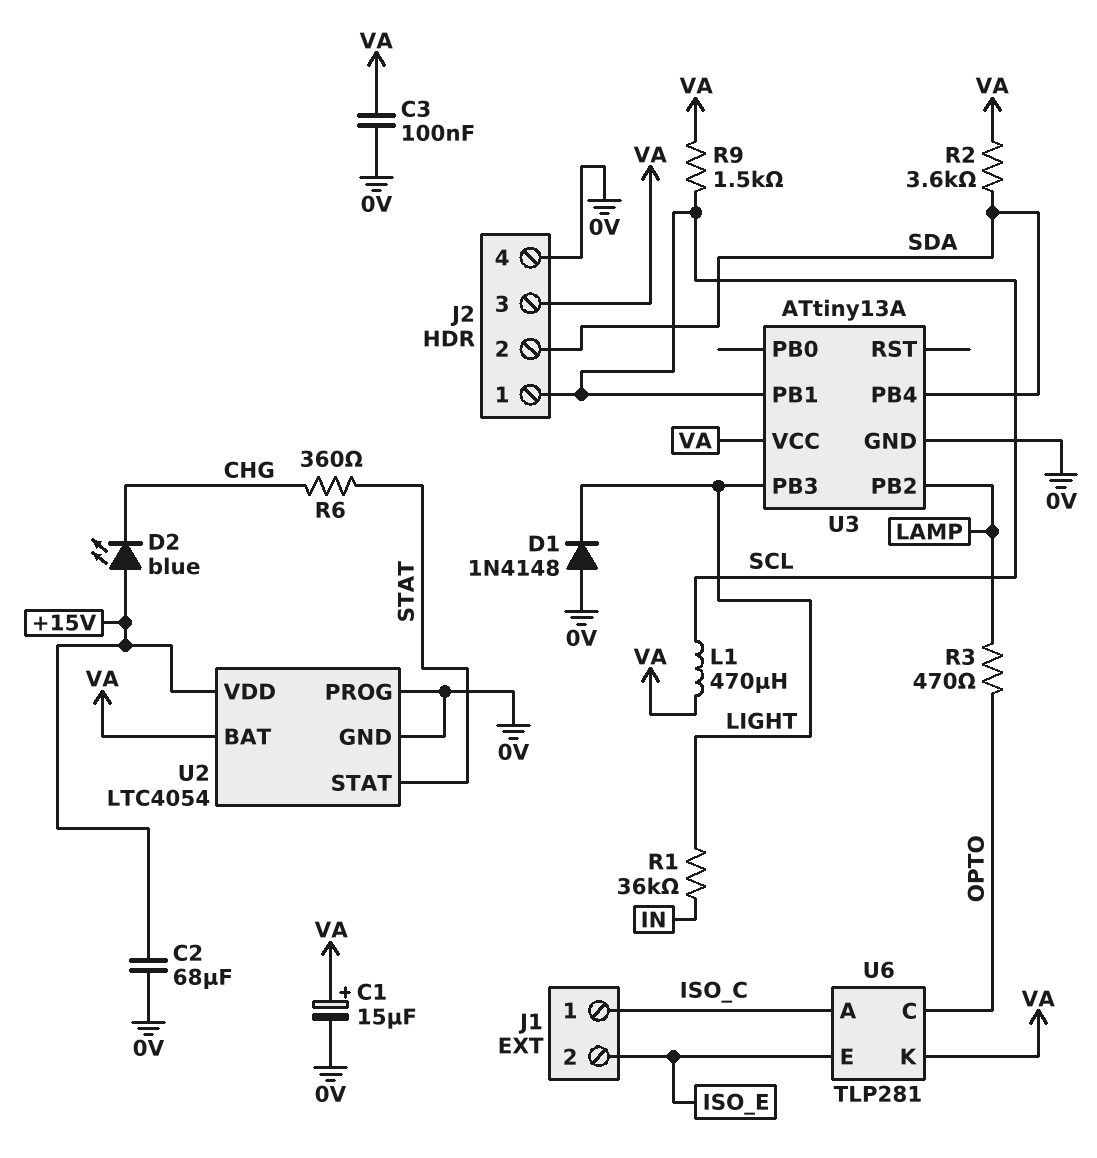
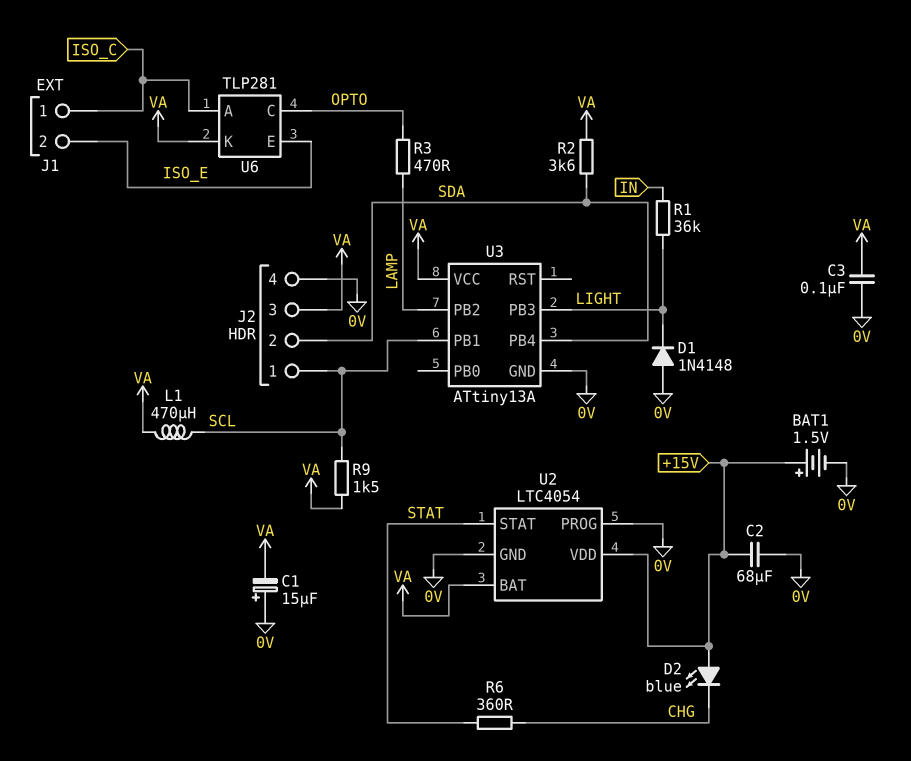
BAT1: none -> 1.5V (plus +15V, minus 0V)
C1: 15uF (plus VA, minus 0V) -> 15uF (plus 0V, minus VA)

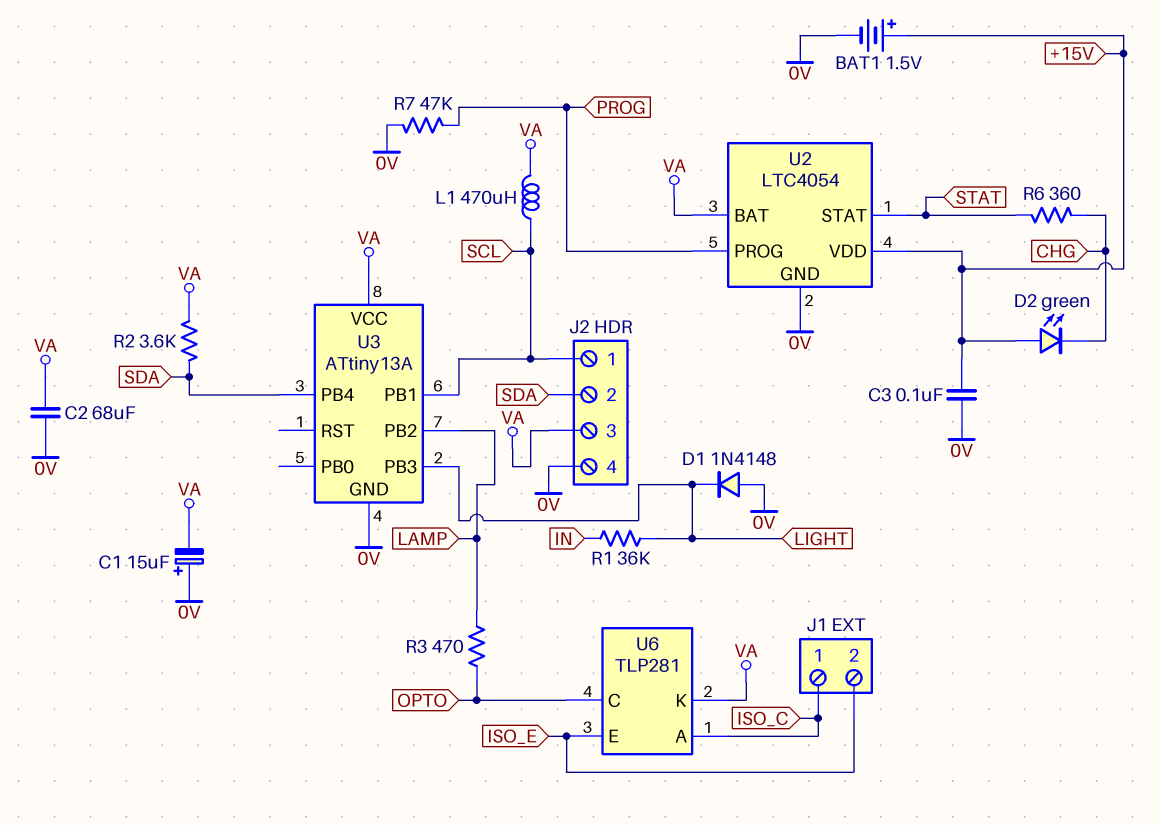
C2: 68uF (+15V, 0V) -> 68uF (0V, VA)
C3: 100nF (0V, VA) -> 100nF (+15V, 0V)
D2: LED blue (A +15V, K CHG) -> LED green (A +15V, K CHG)
R7: none -> 47k (0V, PROG)
R9: 1.5k (SCL, VA) -> none
U2 pin PROG: 0V -> PROG

